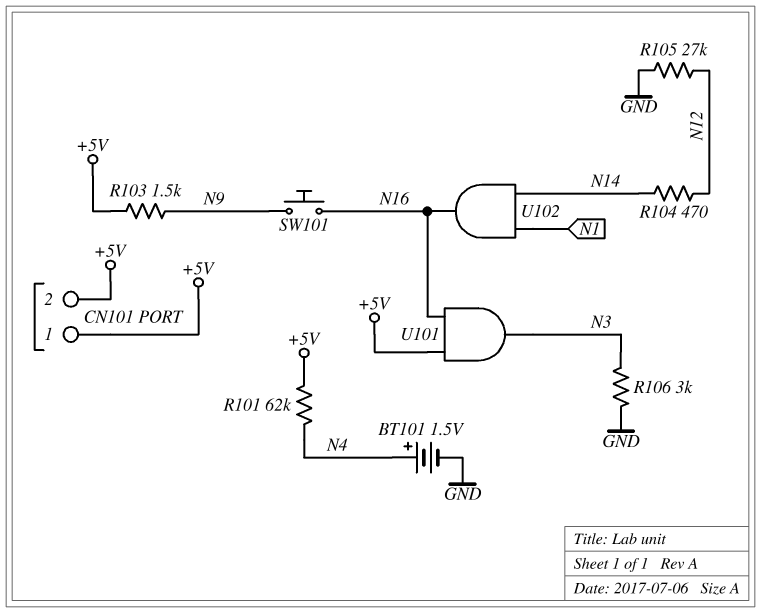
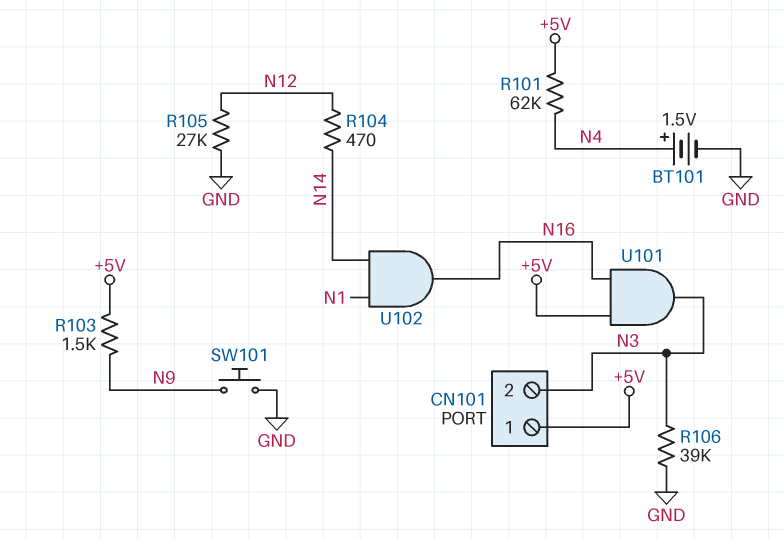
CN101 pin 2: +5V -> N3
R106: 3k (GND, N3) -> 39k (GND, N3)
SW101: button (N9, N16) -> button (GND, N9)

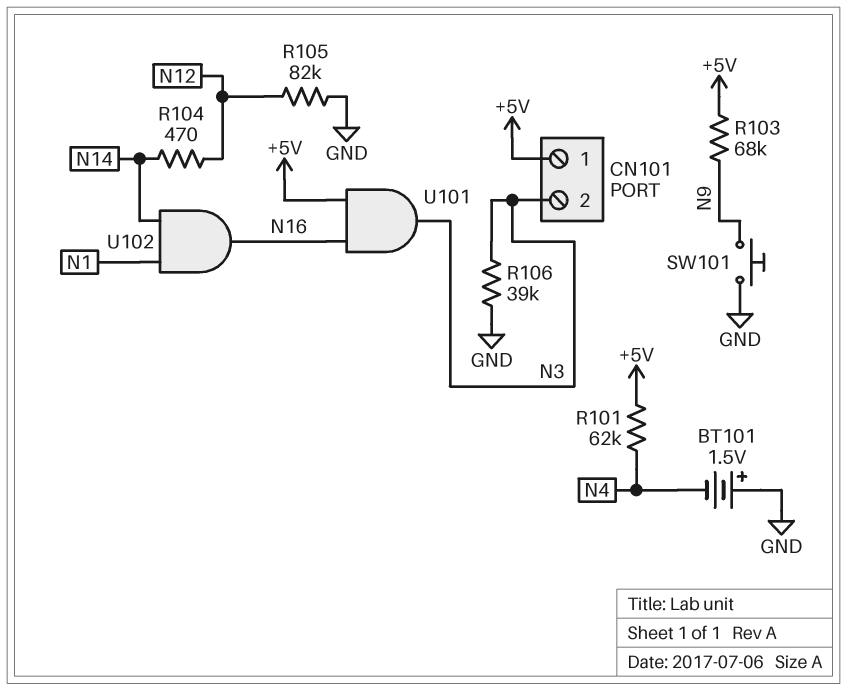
BT101: 1.5V (plus N4, minus GND) -> 1.5V (plus GND, minus N4)
R103: 1.5k (+5V, N9) -> 68k (+5V, N9)
R105: 27k (GND, N12) -> 82k (GND, N12)

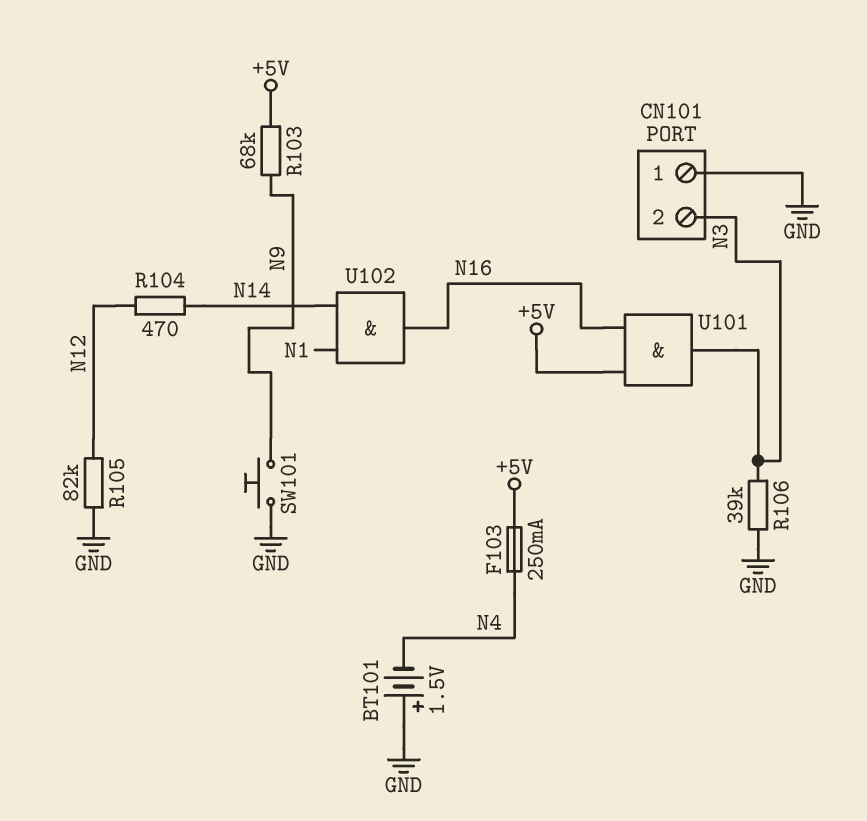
CN101 pin 1: +5V -> GND
F103: none -> 250mA (+5V, N4)
R101: 62k (+5V, N4) -> none

